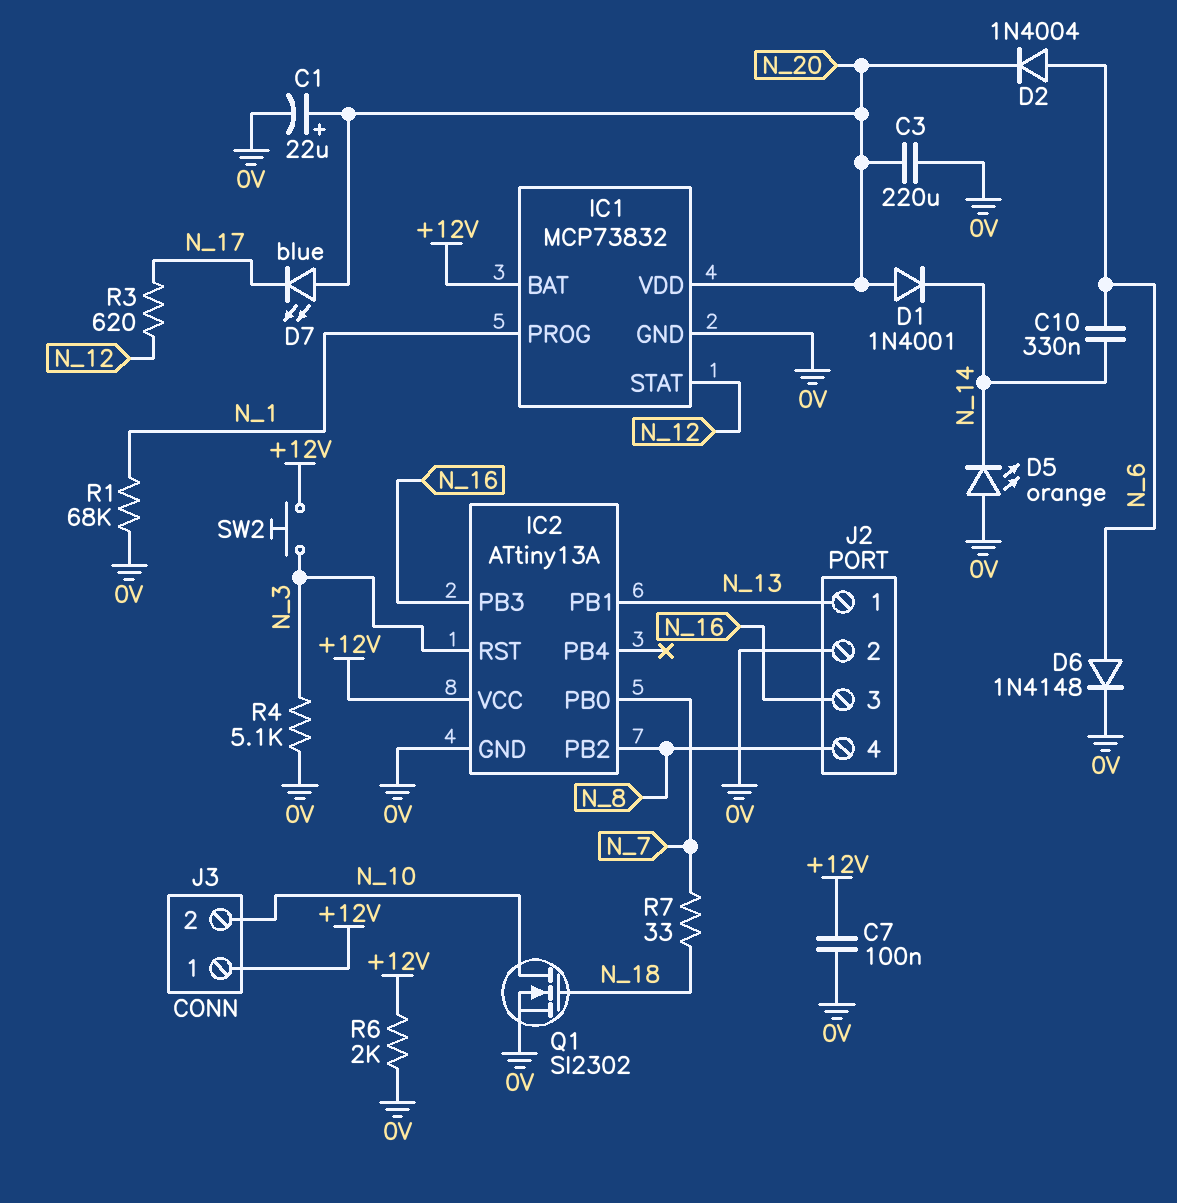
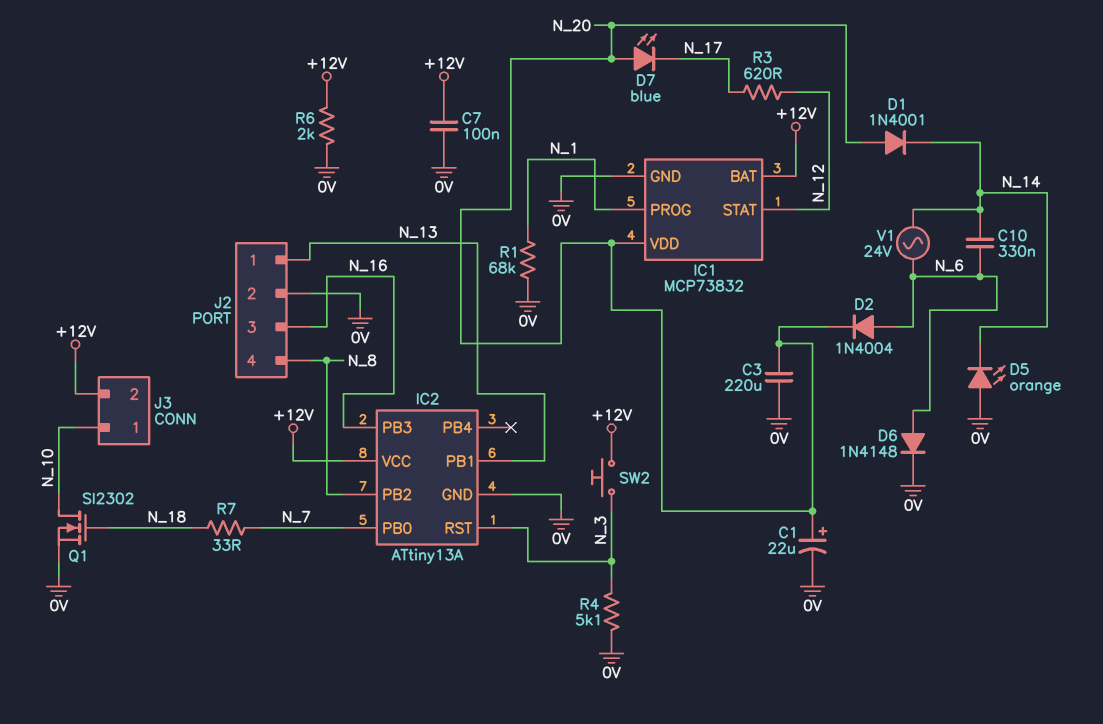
J3 pin 1: +12V -> N_10
J3 pin 2: N_10 -> +12V
V1: none -> AC 24V (N_6, N_14)

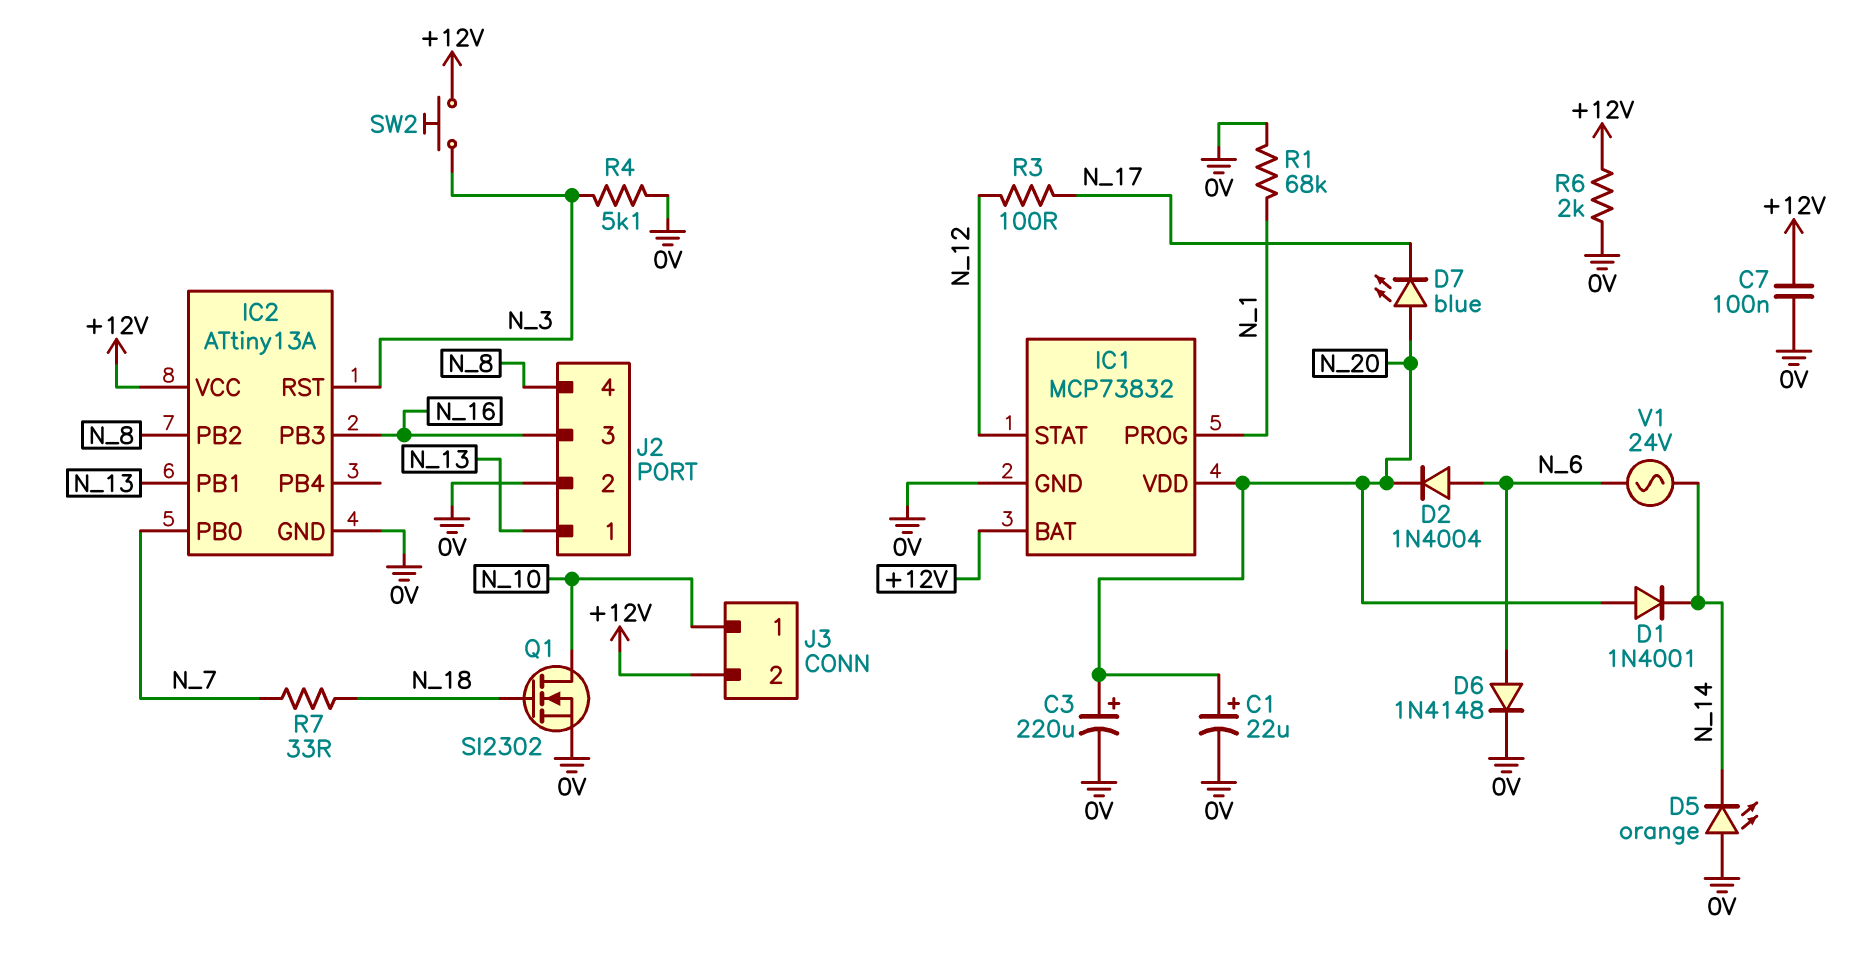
C3: 220uF (0V, N_20) -> 220uF (plus N_20, minus 0V)
C10: 330nF (N_6, N_14) -> none
R3: 620 (N_12, N_17) -> 100 (N_12, N_17)

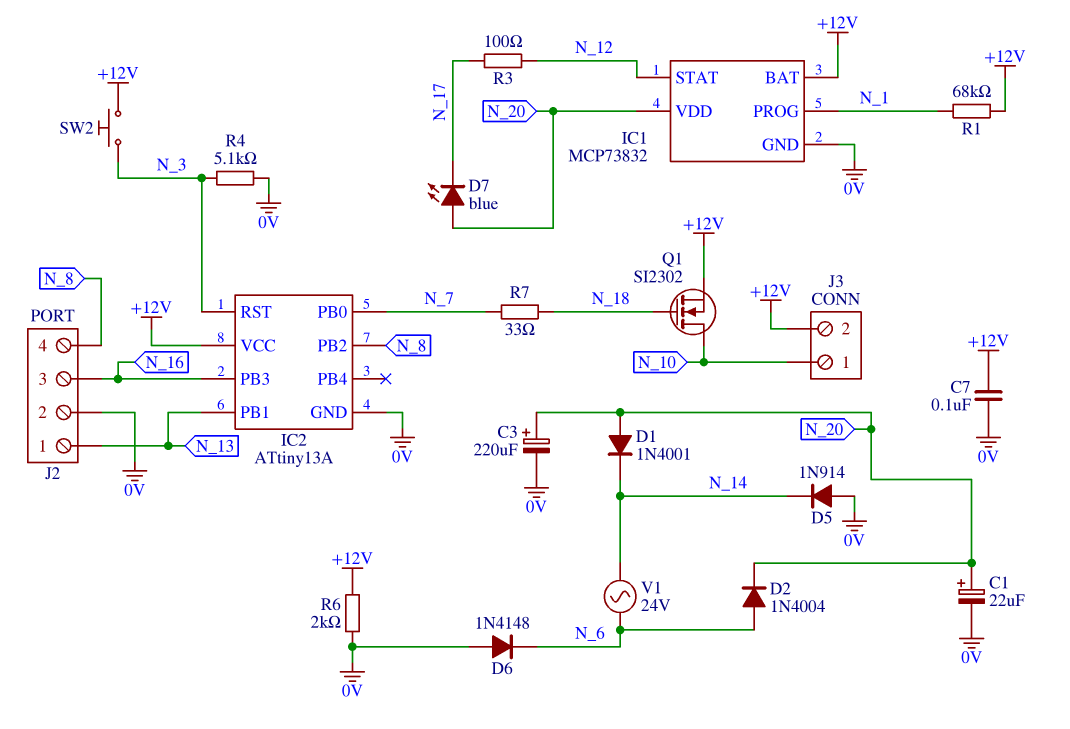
D5: LED orange (A 0V, K N_14) -> diode 1N914 (A 0V, K N_14)
D6: diode 1N4148 (A N_6, K 0V) -> diode 1N4148 (A 0V, K N_6)
Q1: NMOS SI2302 (G N_18, D N_10, S 0V) -> NMOS SI2302 (G N_18, D N_10, S +12V)
R1: 68k (0V, N_1) -> 68k (+12V, N_1)

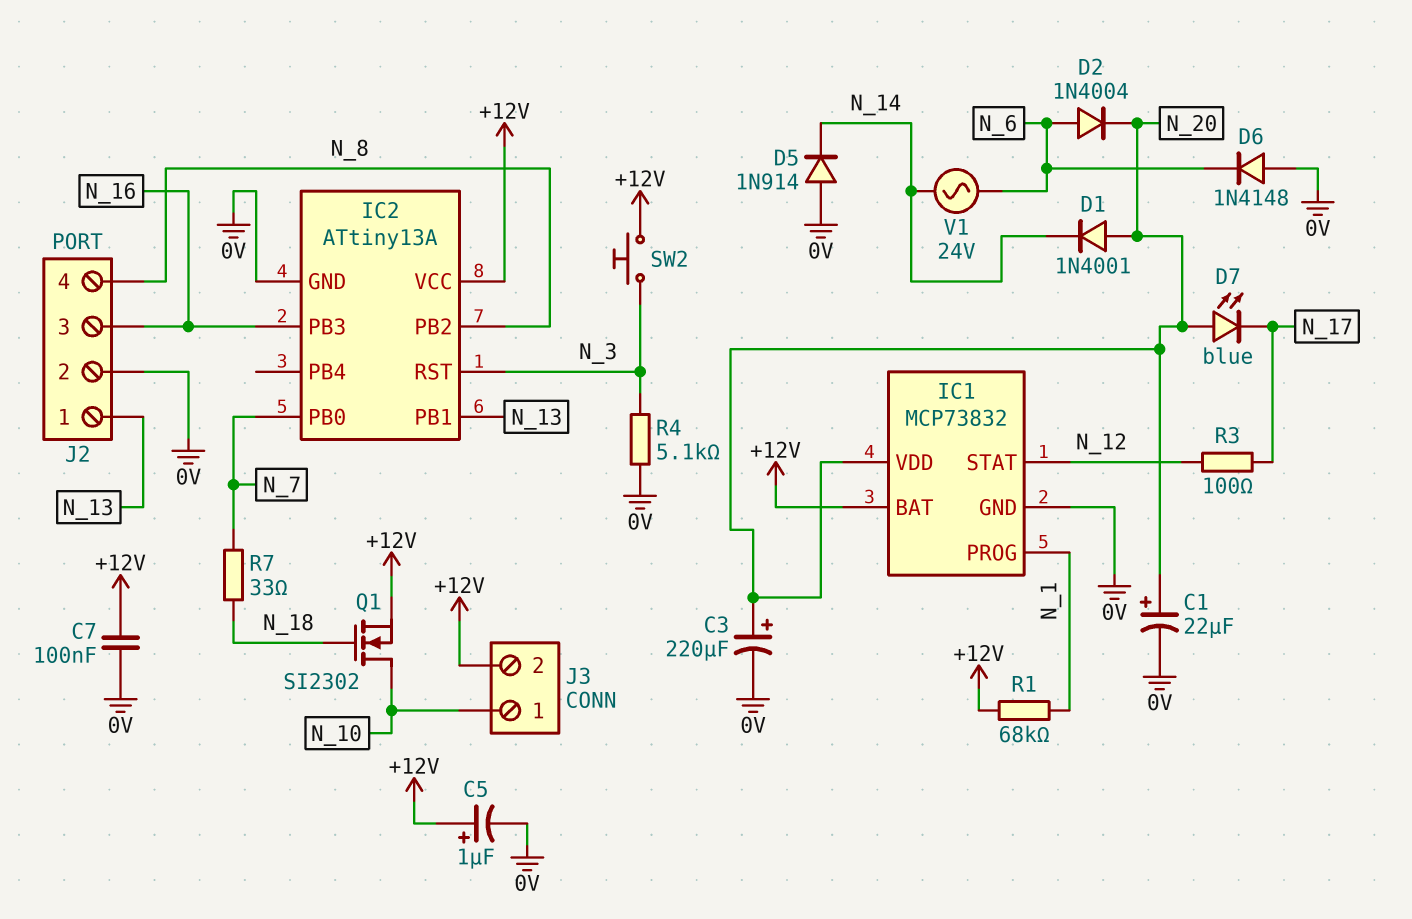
C5: none -> 1uF (plus +12V, minus 0V)
R6: 2k (+12V, 0V) -> none

